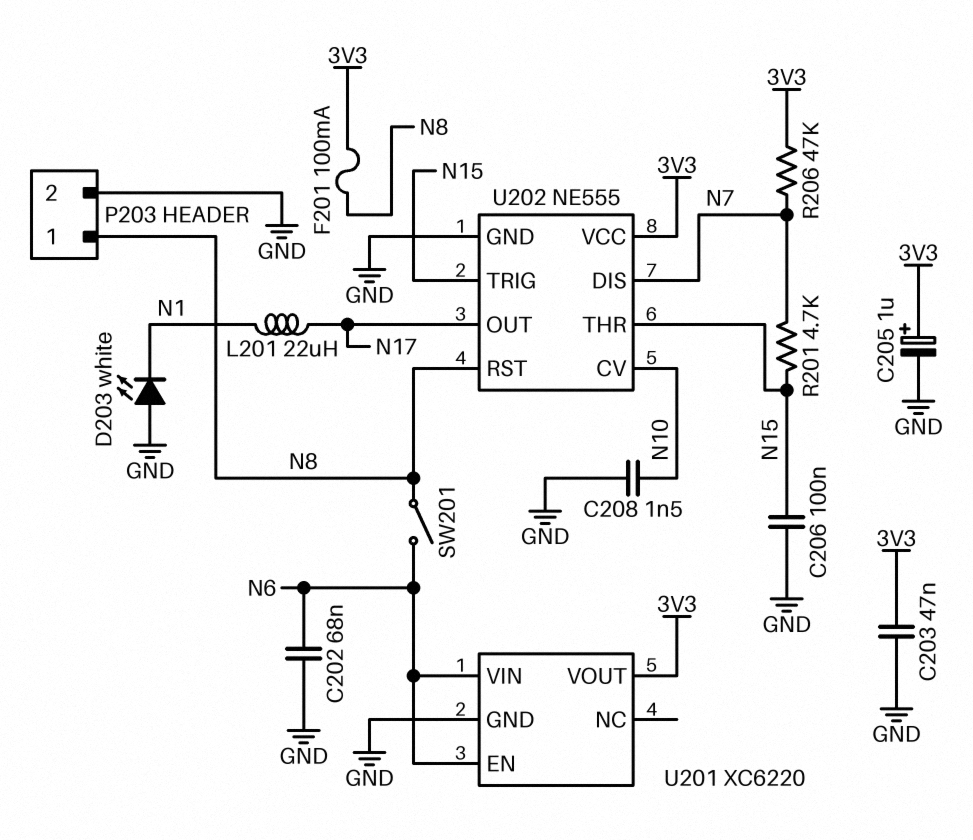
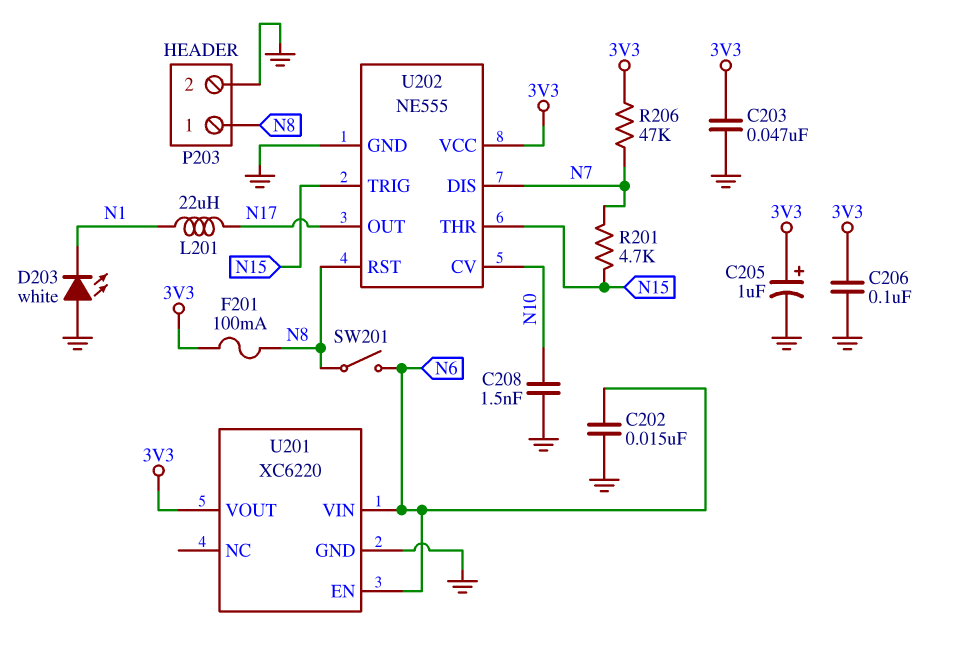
C202: 68nF (GND, N6) -> 15nF (GND, N6)
C206: 100nF (GND, N15) -> 100nF (3V3, GND)

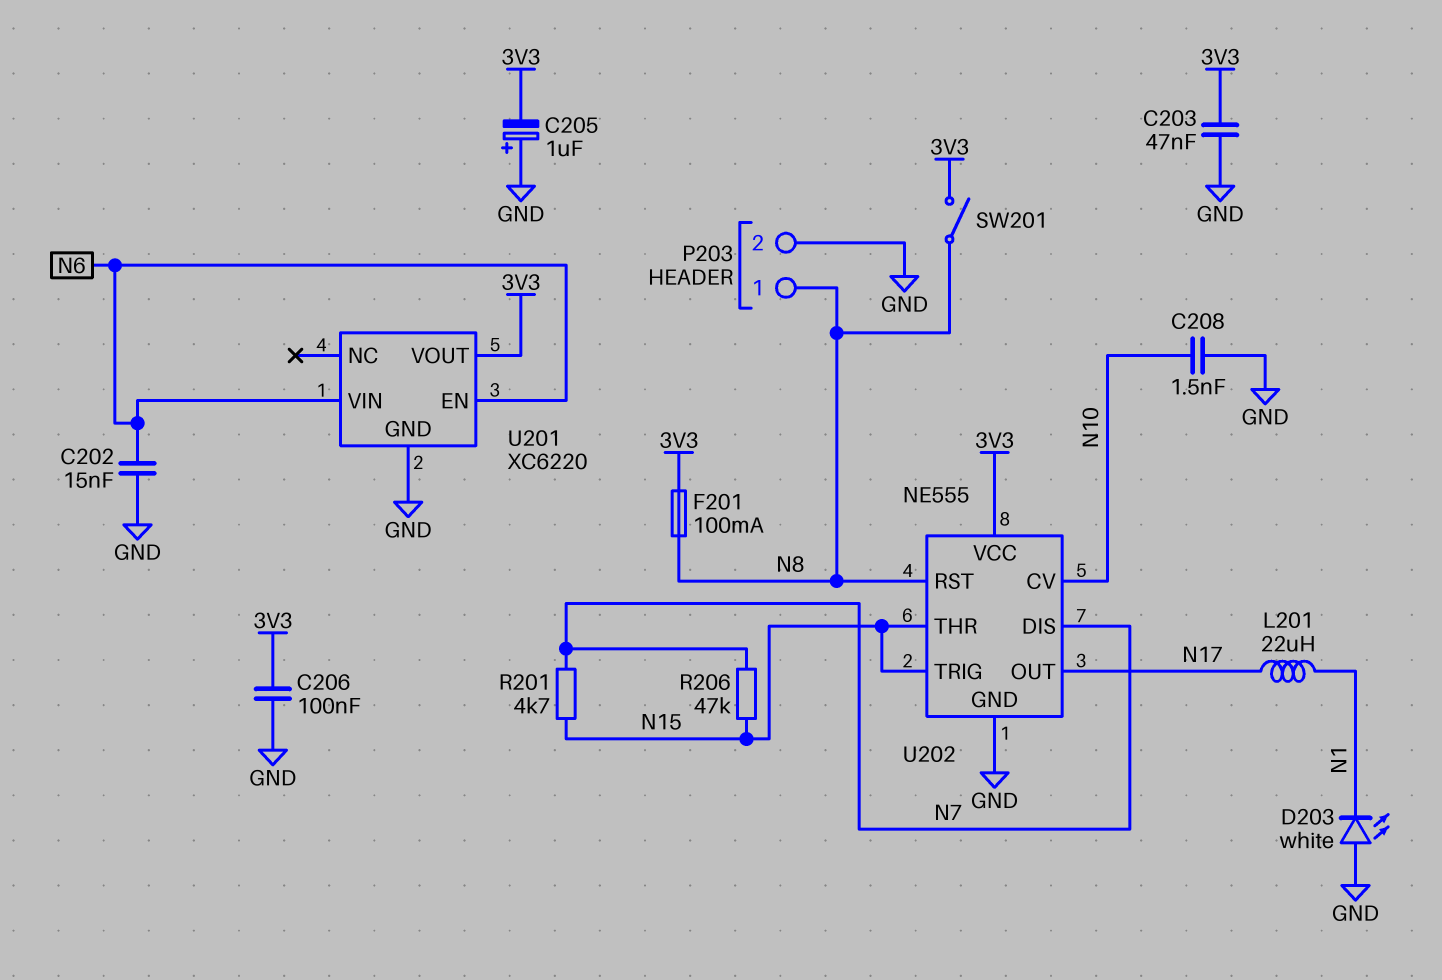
C205: 1uF (plus 3V3, minus GND) -> 1uF (plus GND, minus 3V3)
R206: 47k (3V3, N7) -> 47k (N7, N15)
SW201: switch (N6, N8) -> switch (3V3, N8)

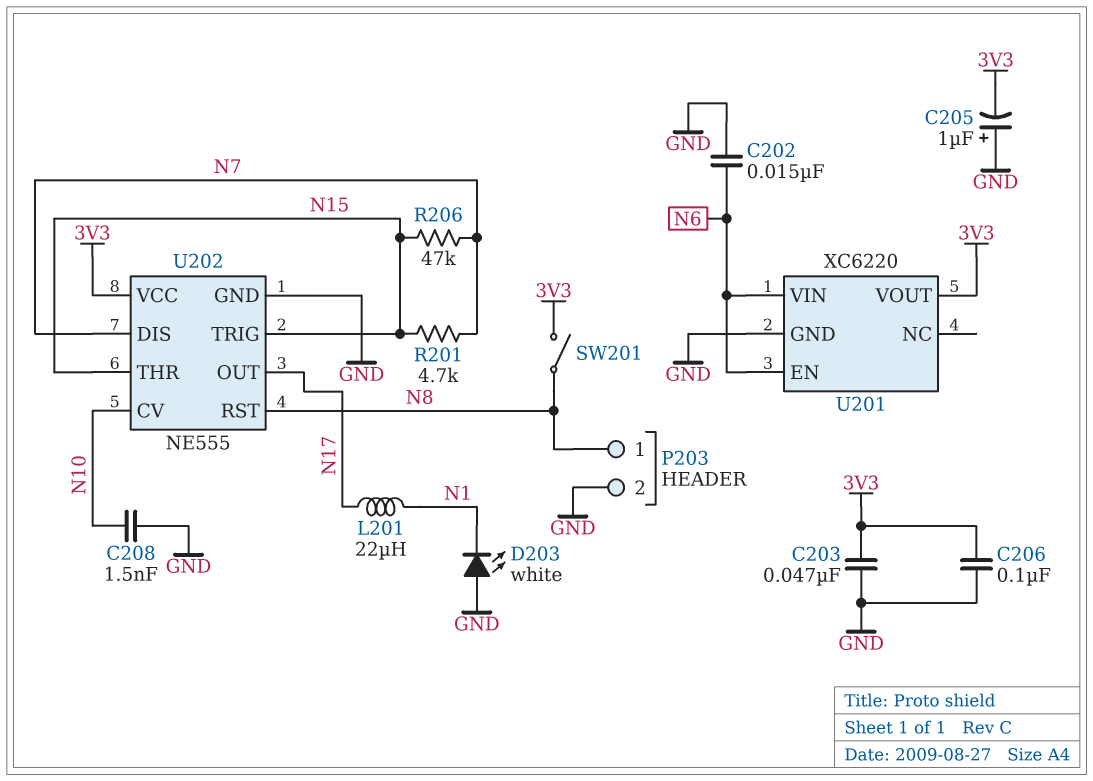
F201: 100mA (3V3, N8) -> none

